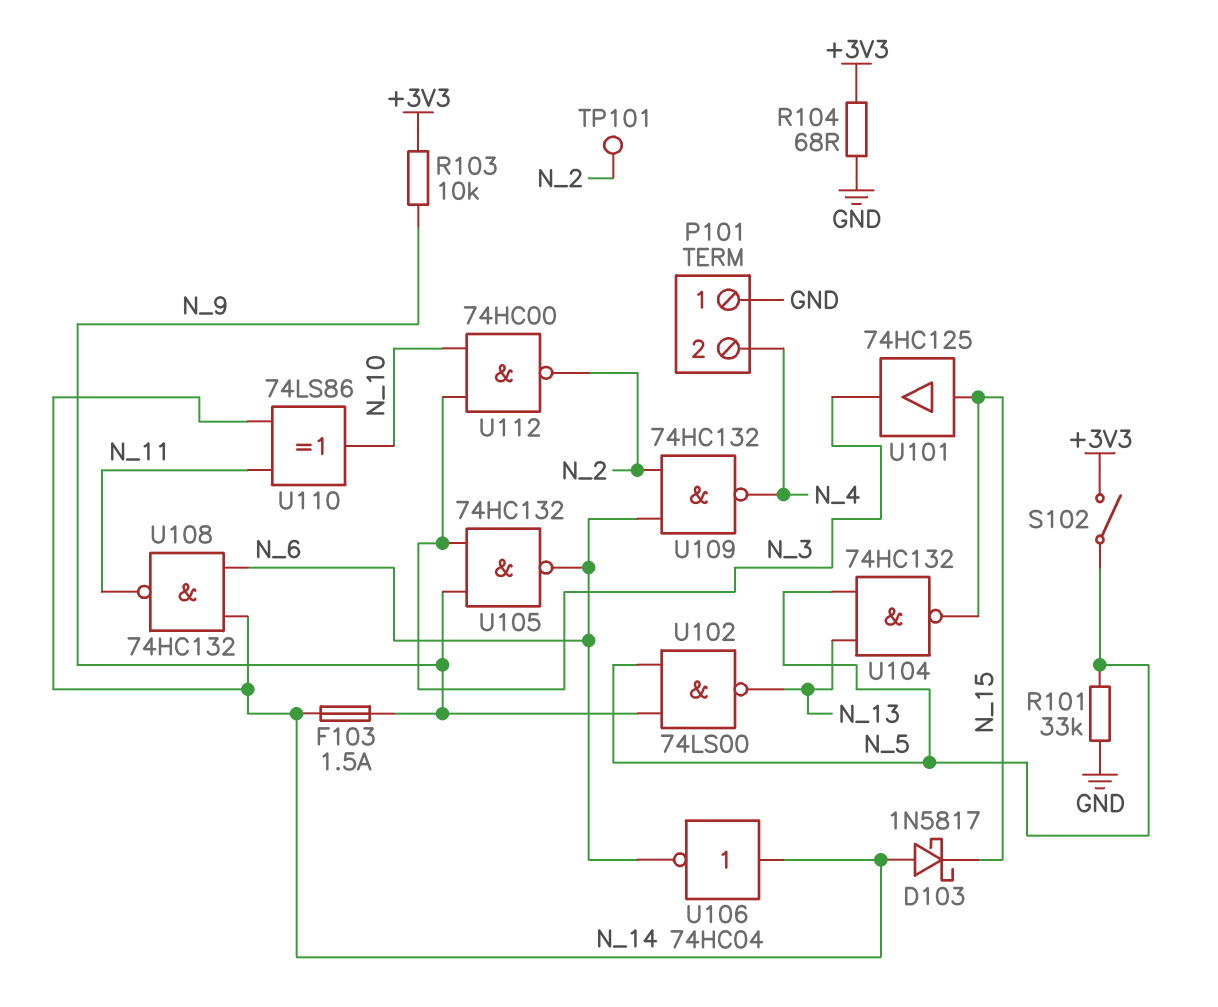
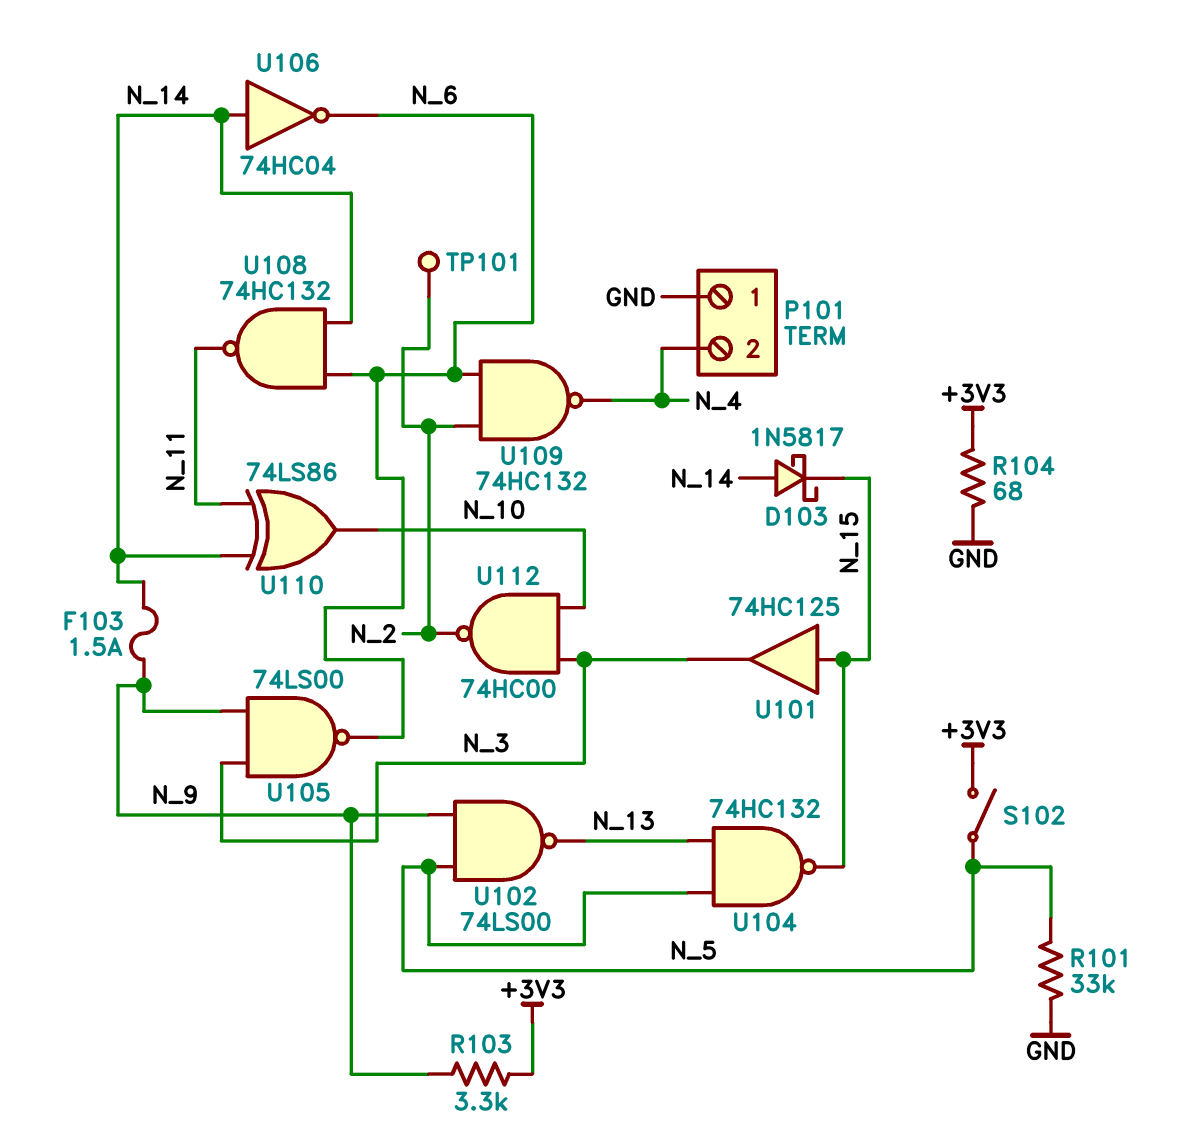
R103: 10k (+3V3, N_9) -> 3.3k (+3V3, N_9)
U105: NAND 74HC132 (in N_3, in N_9, out N_6) -> NAND 74LS00 (in N_3, in N_9, out N_6)

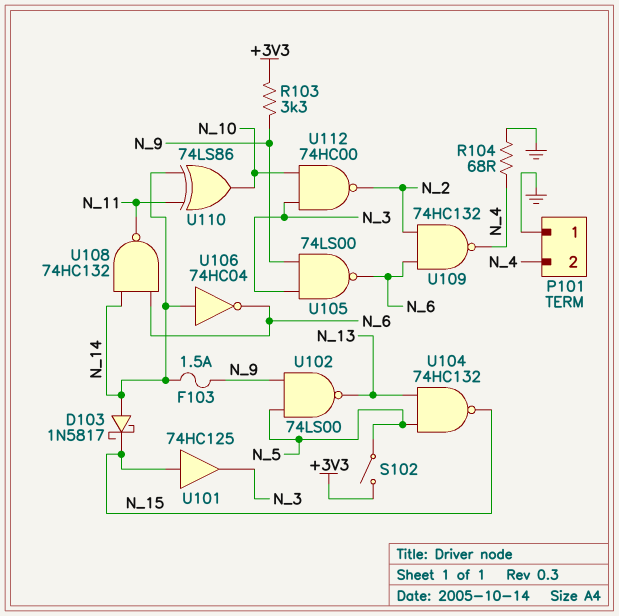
R101: 33k (GND, N_5) -> none
R104: 68 (+3V3, GND) -> 68 (GND, N_4)
TP101: test point (N_2) -> none

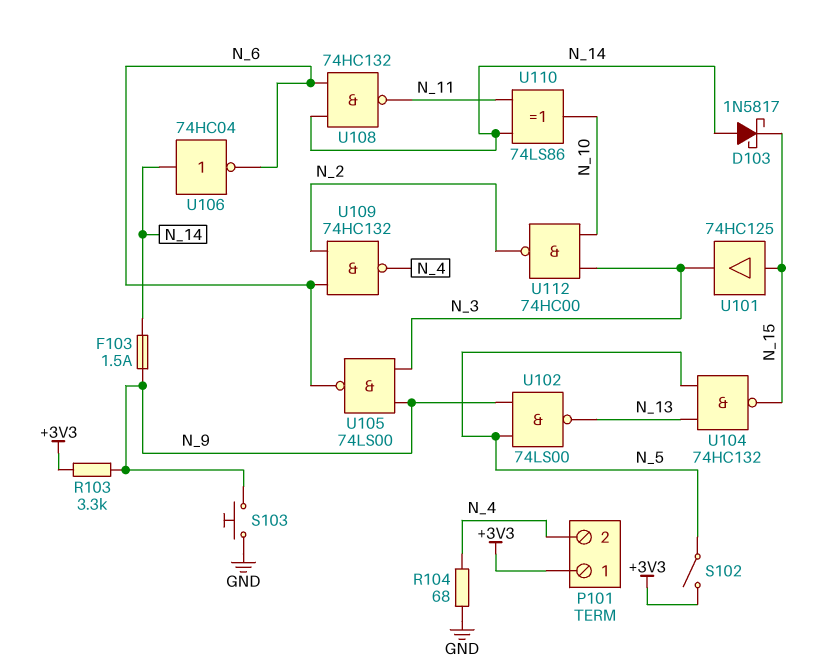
P101 pin 1: GND -> +3V3
S103: none -> button (GND, N_9)

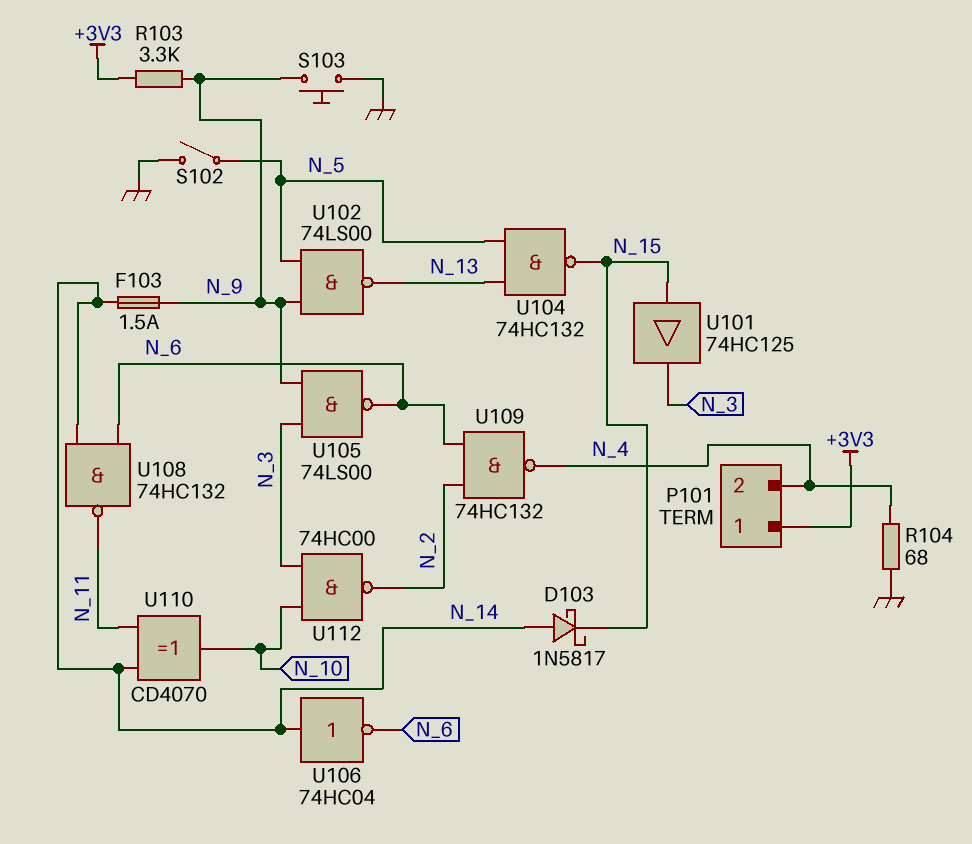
S102: switch (+3V3, N_5) -> switch (GND, N_5)
U110: XOR 74LS86 (in N_11, in N_14, out N_10) -> XOR CD4070 (in N_11, in N_14, out N_10)

